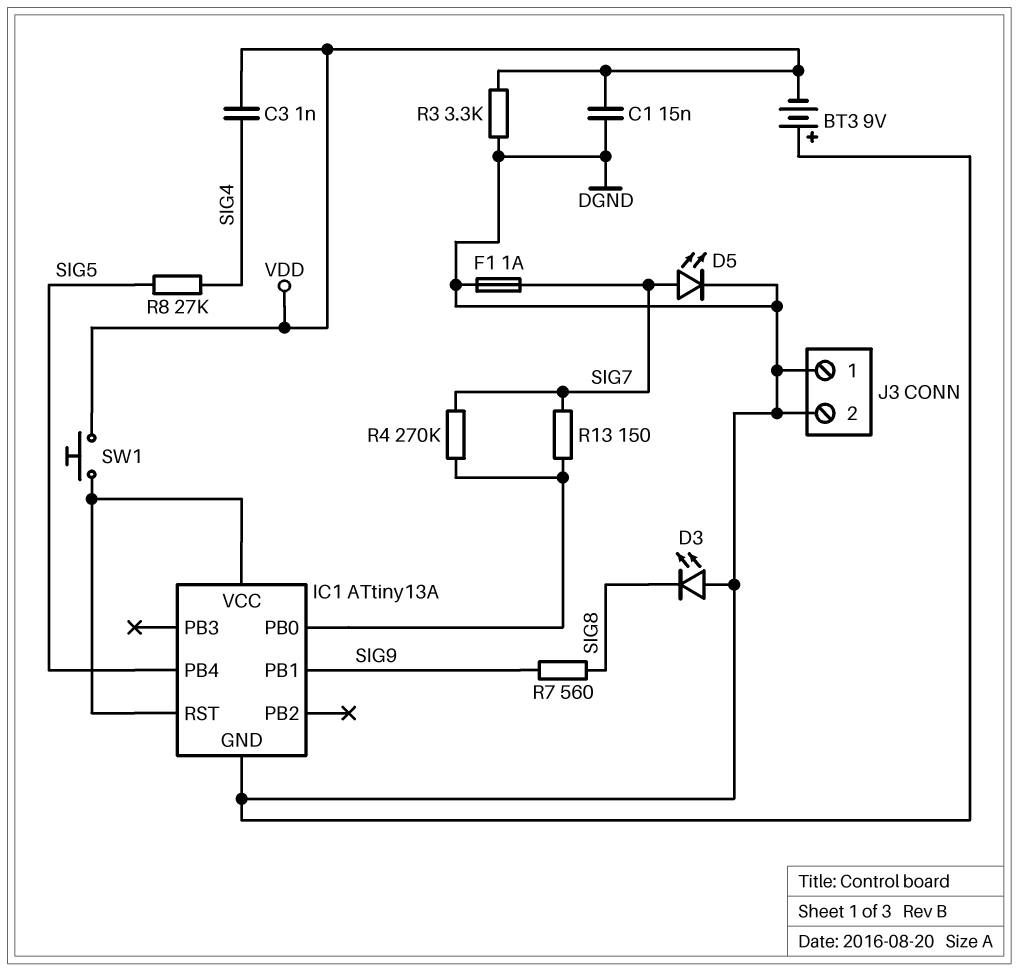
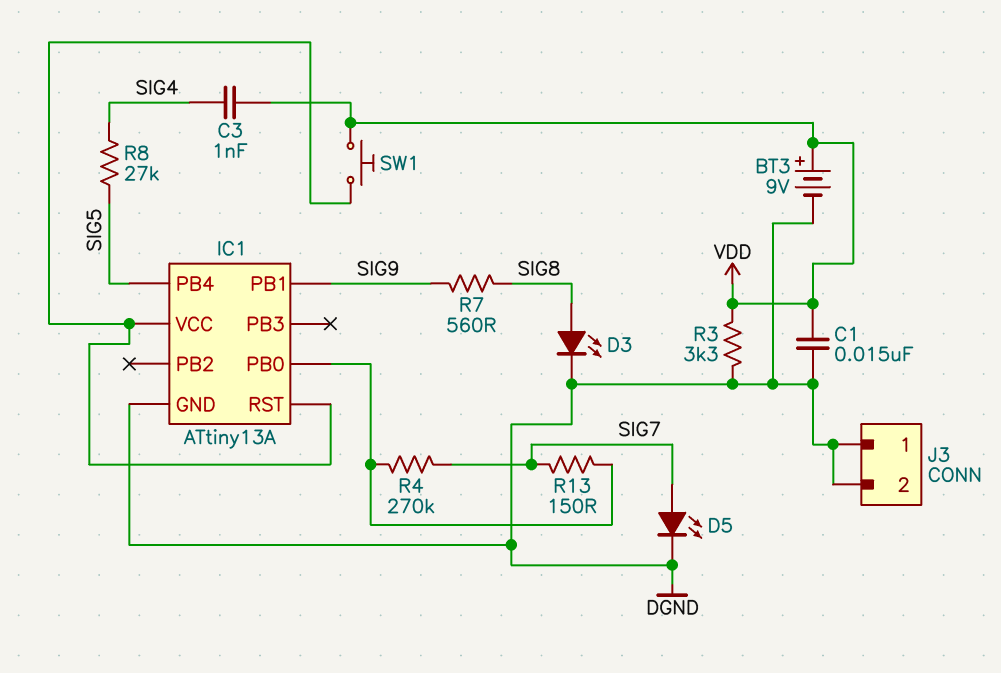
BT3: 9V (plus DGND, minus VDD) -> 9V (plus VDD, minus DGND)
D3: LED (A DGND, K SIG8) -> LED (A SIG8, K DGND)
F1: 1A (DGND, SIG7) -> none

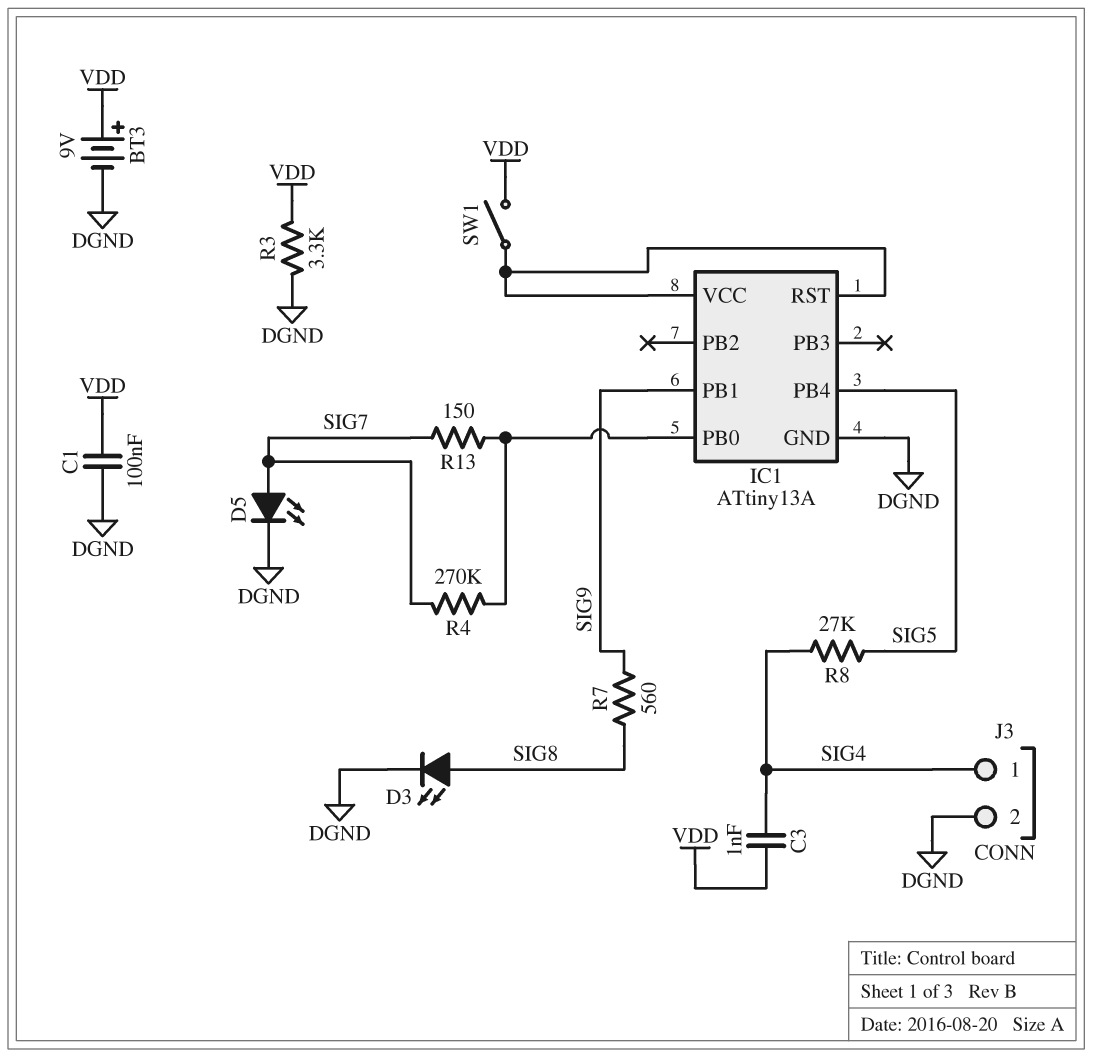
C1: 15nF (DGND, VDD) -> 100nF (DGND, VDD)
J3 pin 1: DGND -> SIG4
SW1: button (IC1/RST, VDD) -> switch (IC1/RST, VDD)

